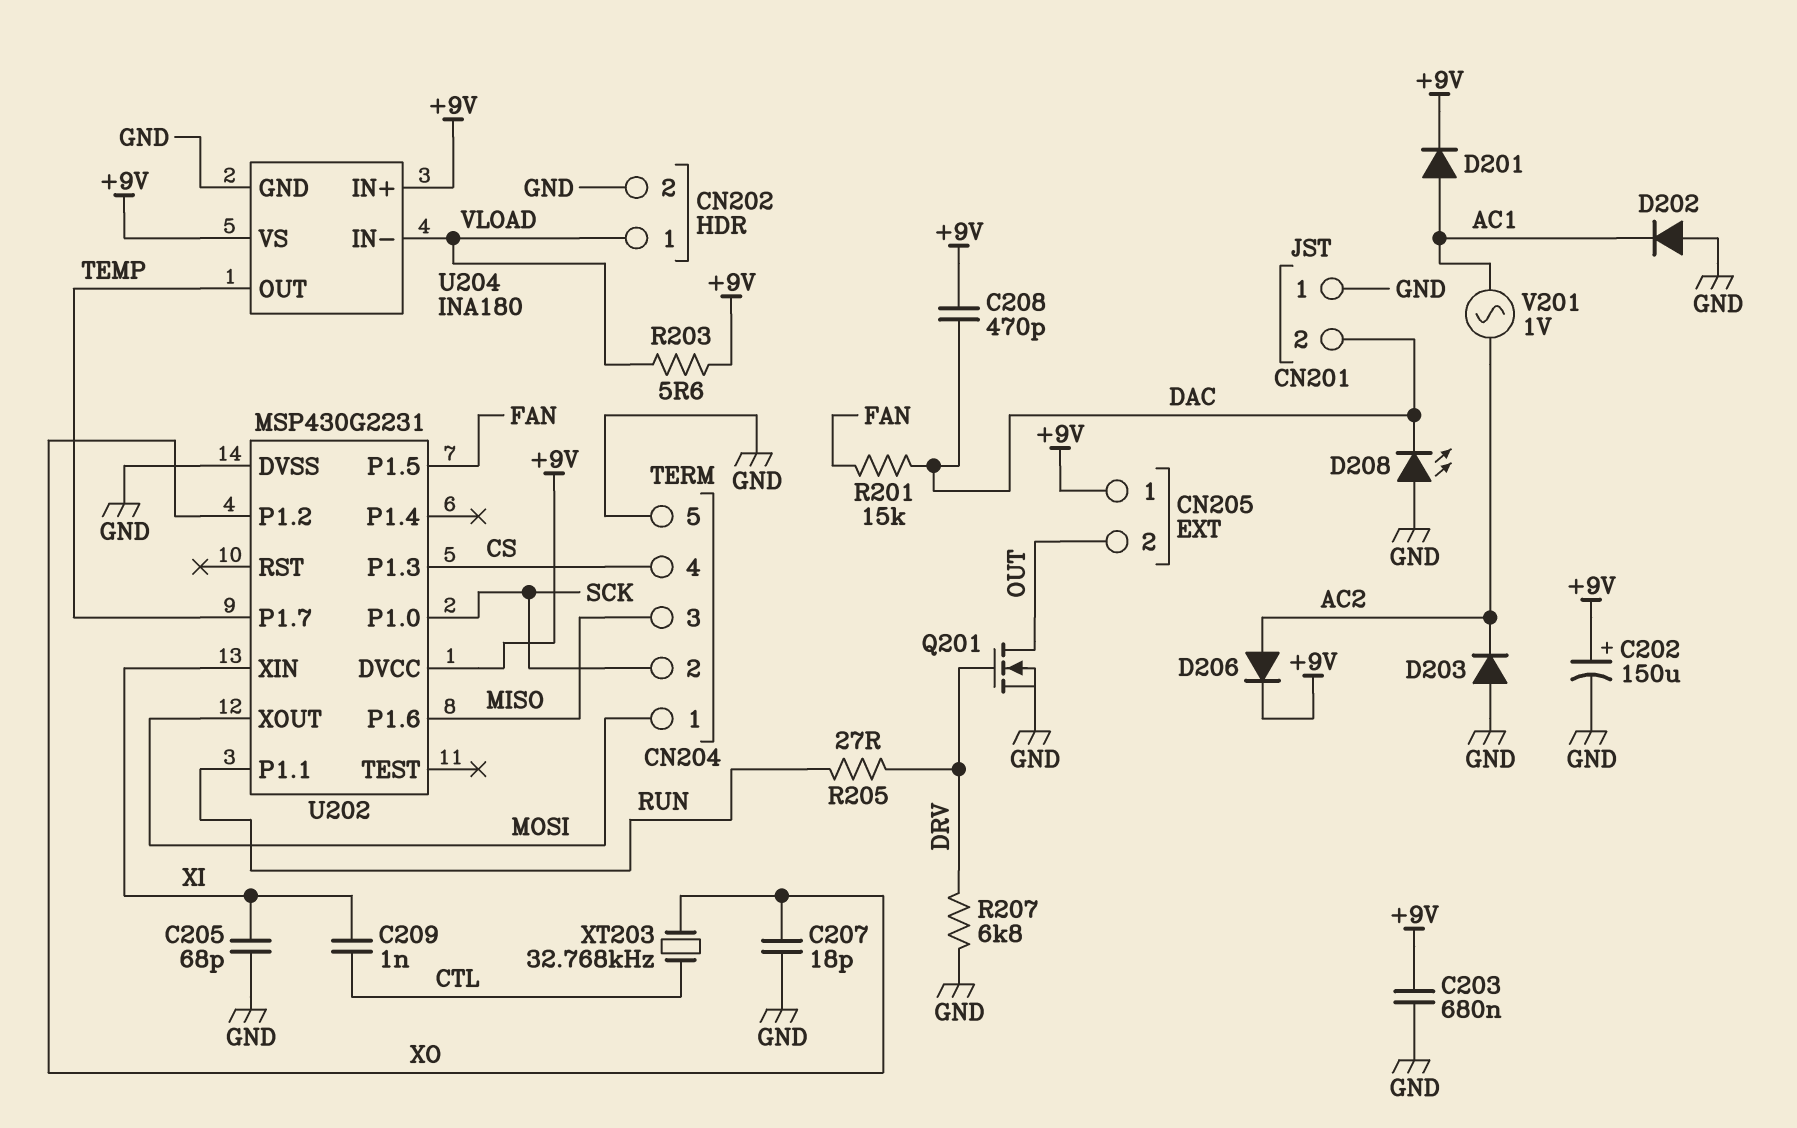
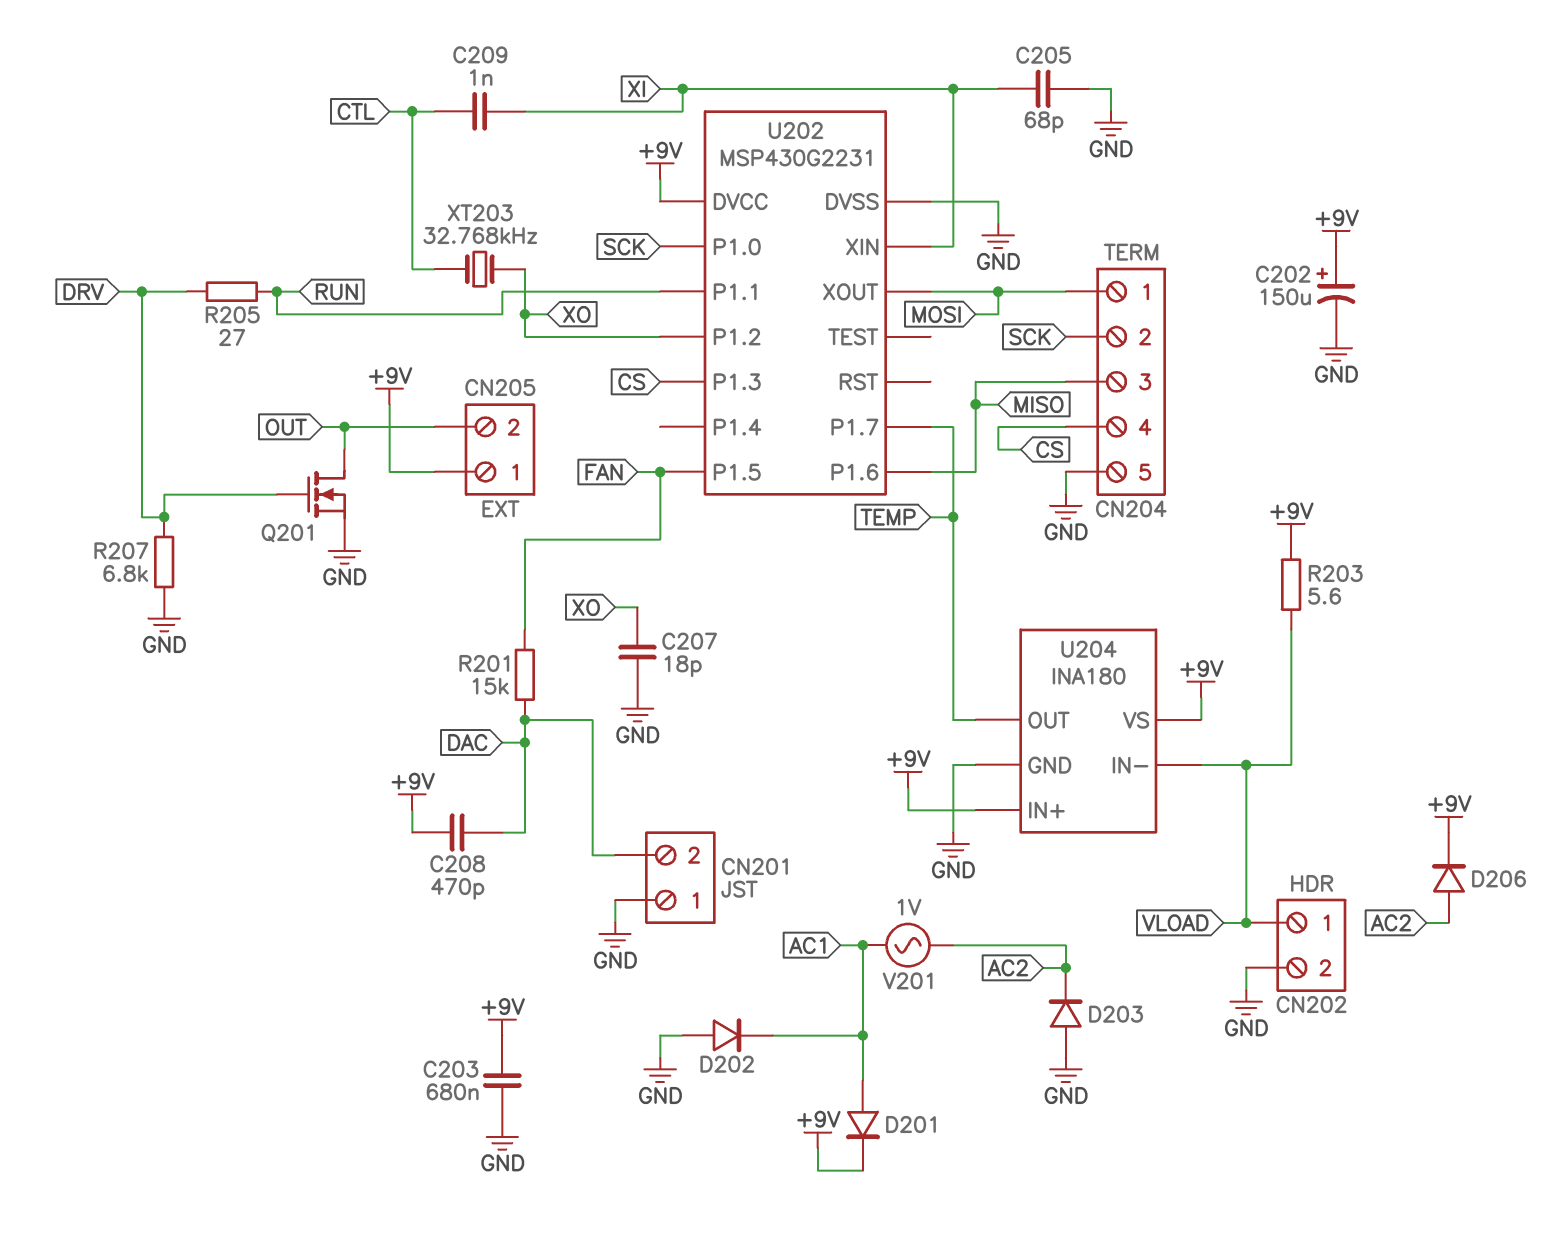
D208: LED (A GND, K DAC) -> none

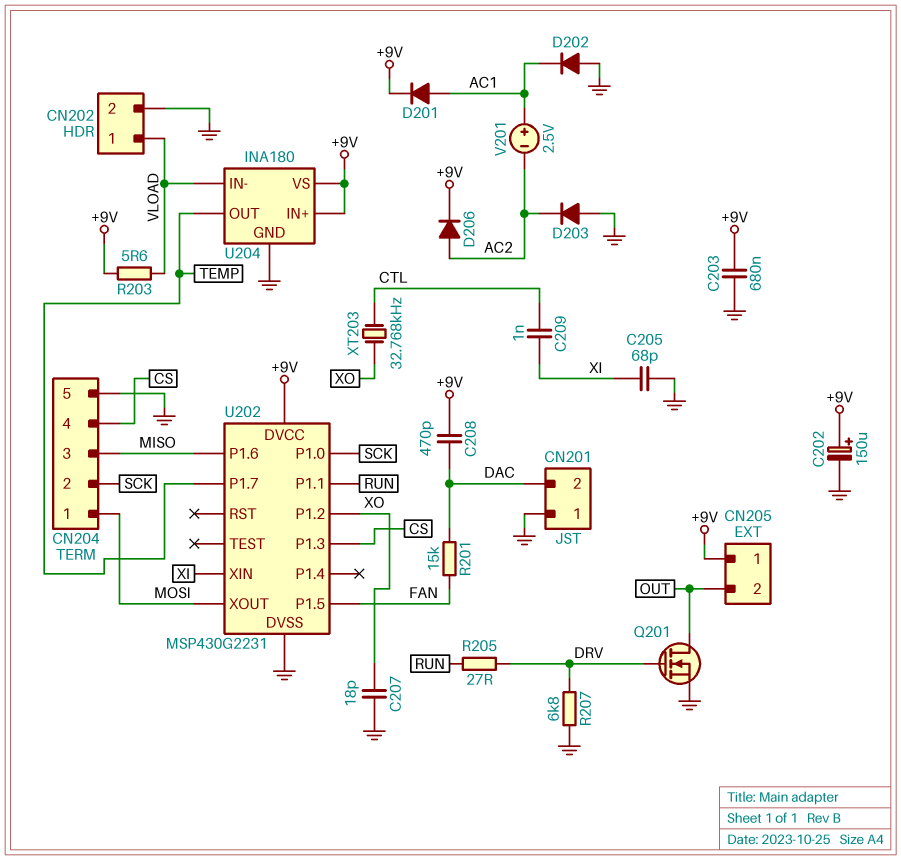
V201: AC 1V (AC1, AC2) -> 2.5V (plus AC1, minus AC2)

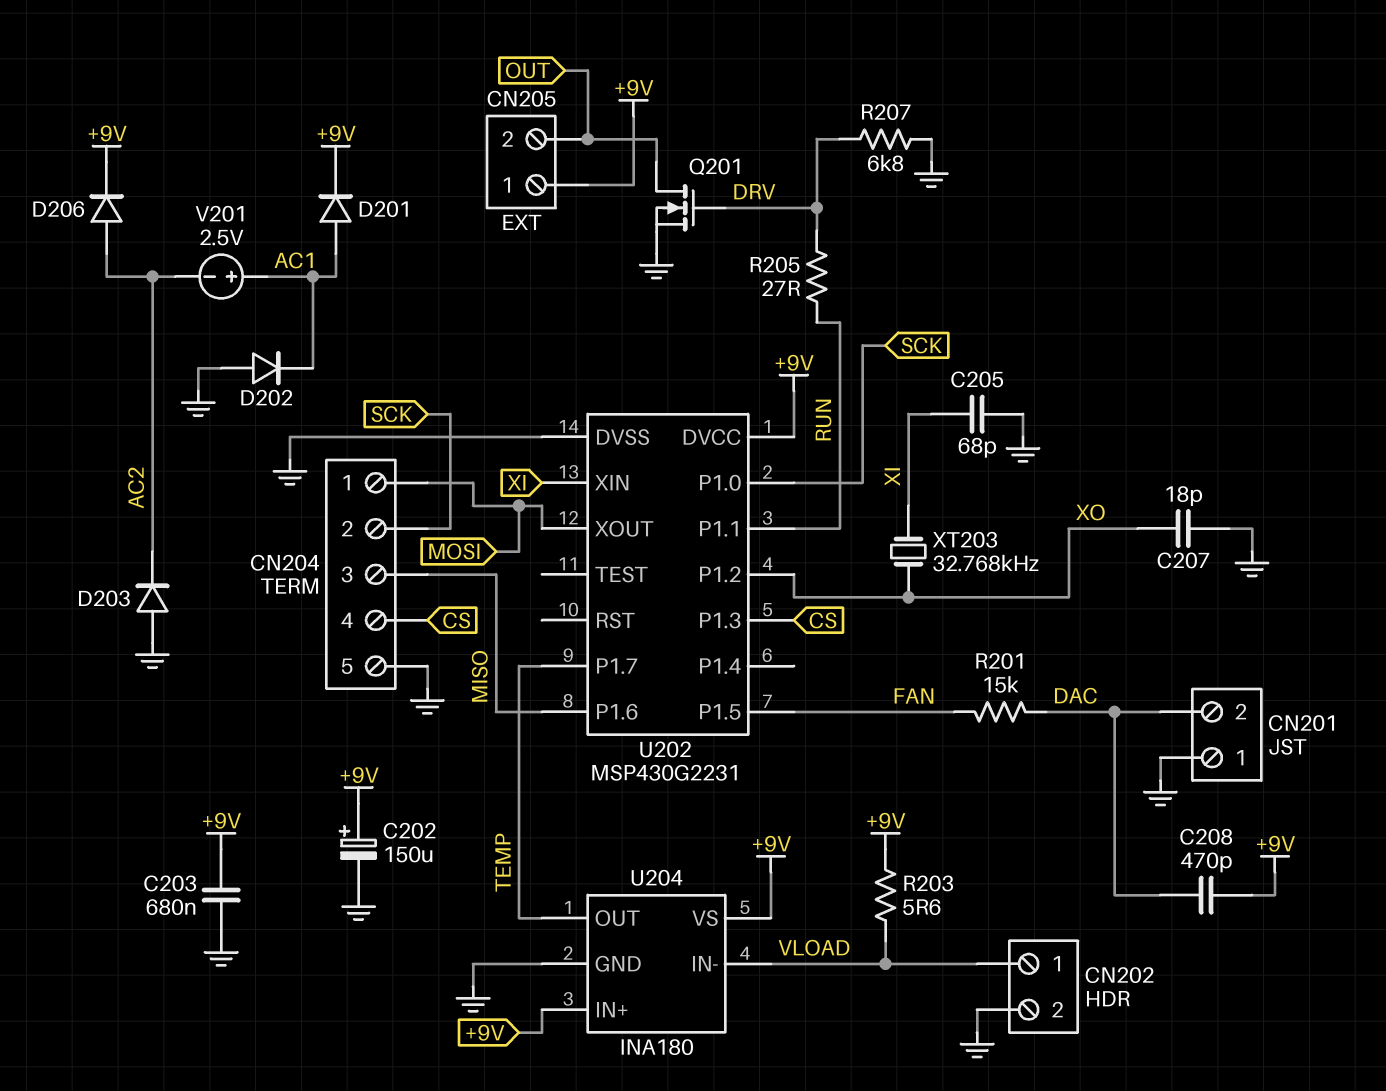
C209: 1nF (CTL, XI) -> none
XT203: 32.768kHz (CTL, XO) -> 32.768kHz (XI, XO)

